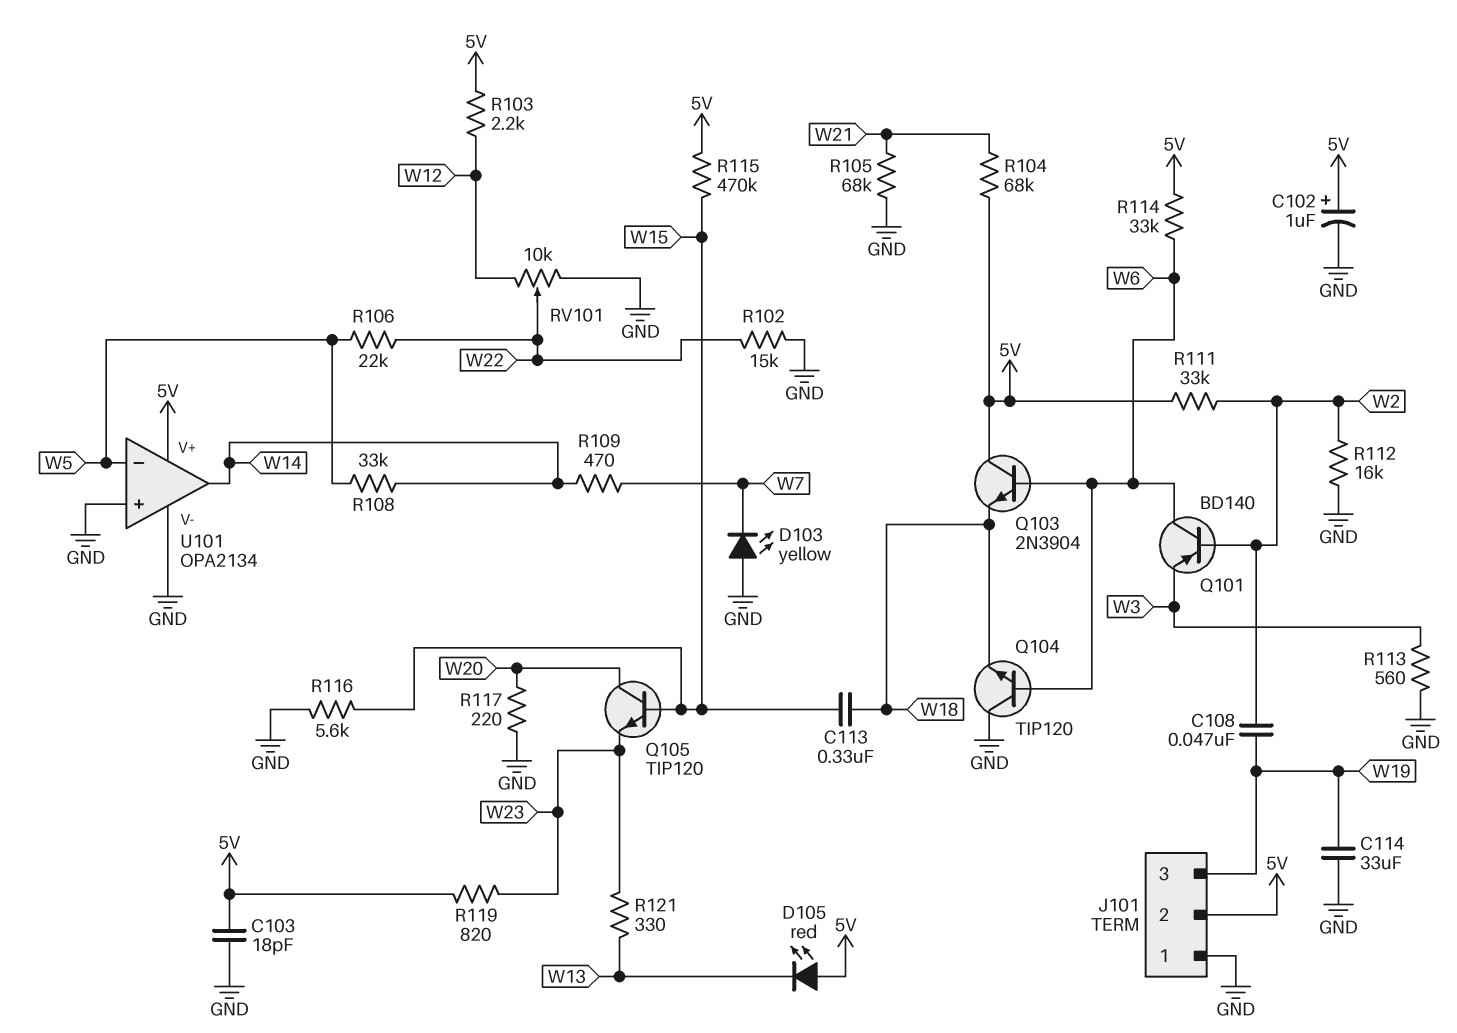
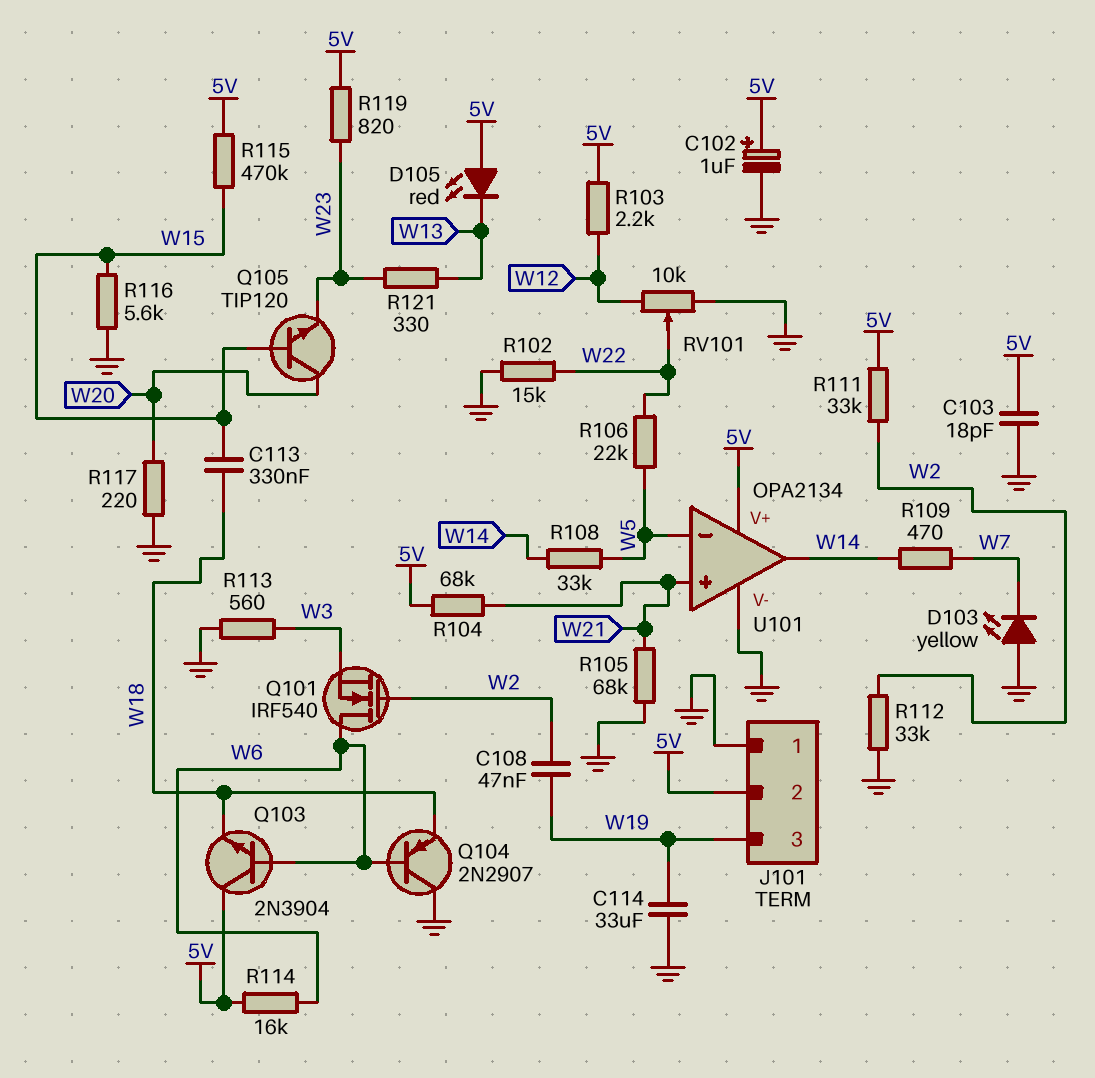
Q101: PNP BD140 (B W2, C W6, E W3) -> NMOS IRF540 (G W2, D W6, S W3)
Q104: NPN TIP120 (B W6, C GND, E W18) -> PNP 2N2907 (B W6, C GND, E W18)
R112: 16k (GND, W2) -> 33k (GND, W2)
R114: 33k (5V, W6) -> 16k (5V, W6)
U101 pin in+: GND -> W21

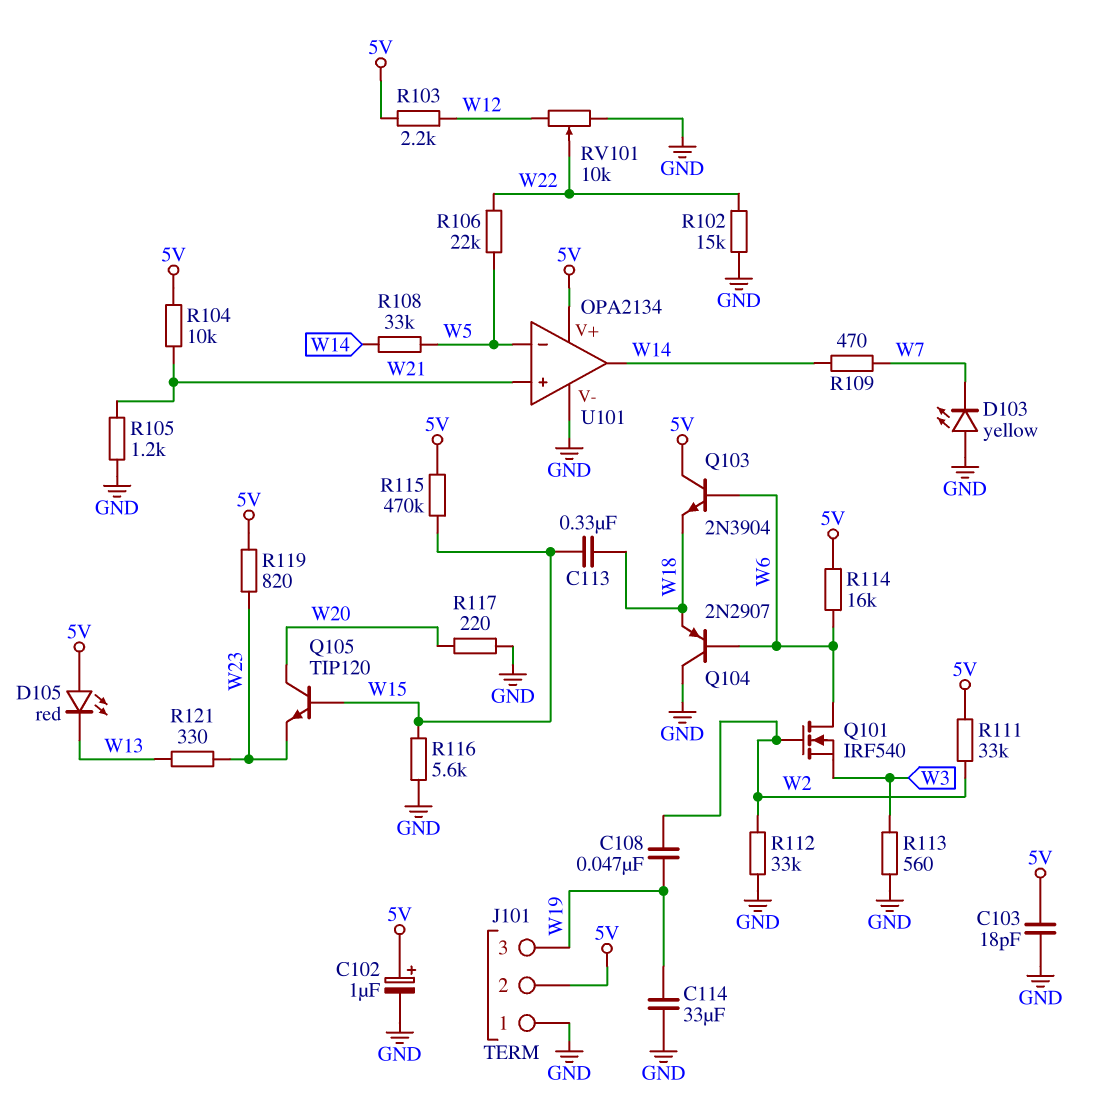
R104: 68k (5V, W21) -> 10k (5V, W21)
R105: 68k (GND, W21) -> 1.2k (GND, W21)

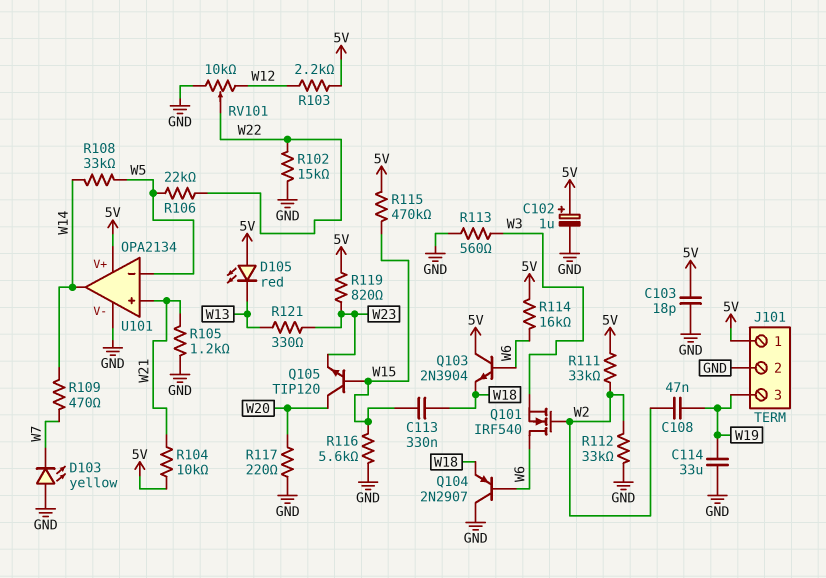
J101 pin 1: GND -> 5V
J101 pin 2: 5V -> GND

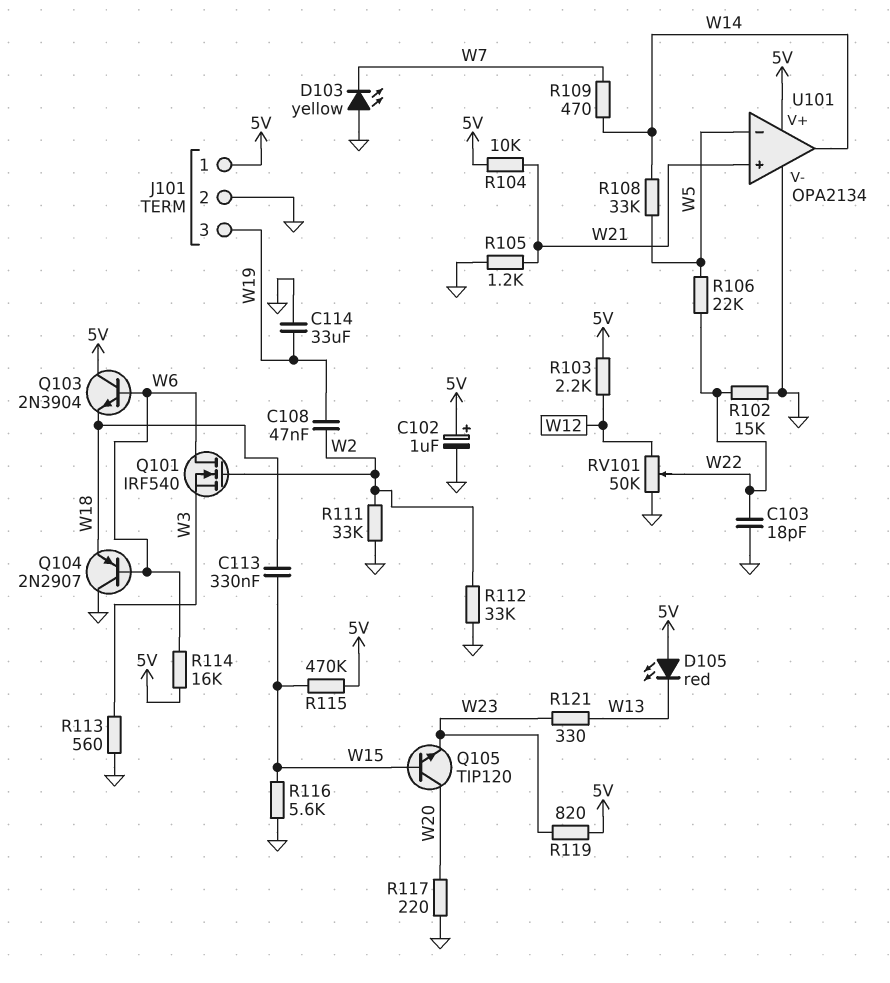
C103: 18pF (5V, GND) -> 18pF (GND, W22)
R111: 33k (5V, W2) -> 33k (GND, W2)
RV101: 10k (GND, W12, wiper W22) -> 50k (GND, W12, wiper W22)

